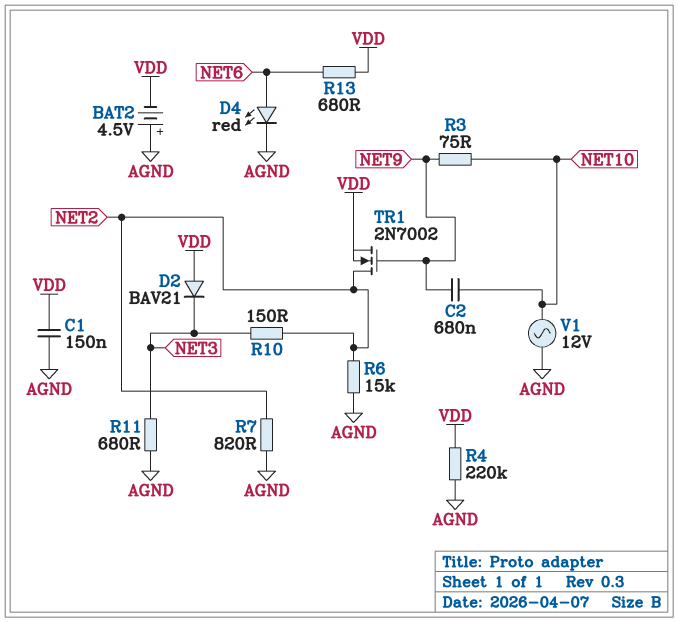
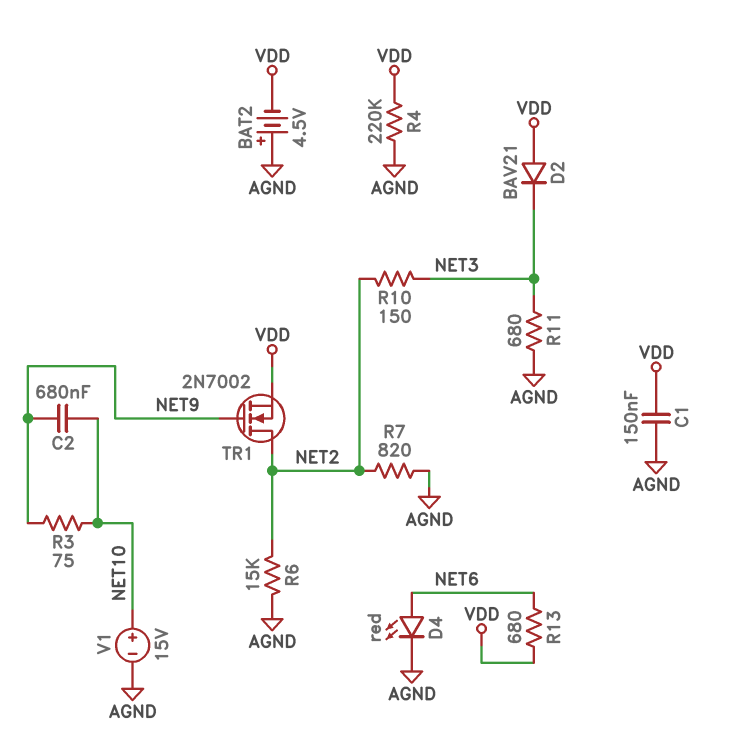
V1: AC 12V (AGND, NET10) -> 15V (plus NET10, minus AGND)

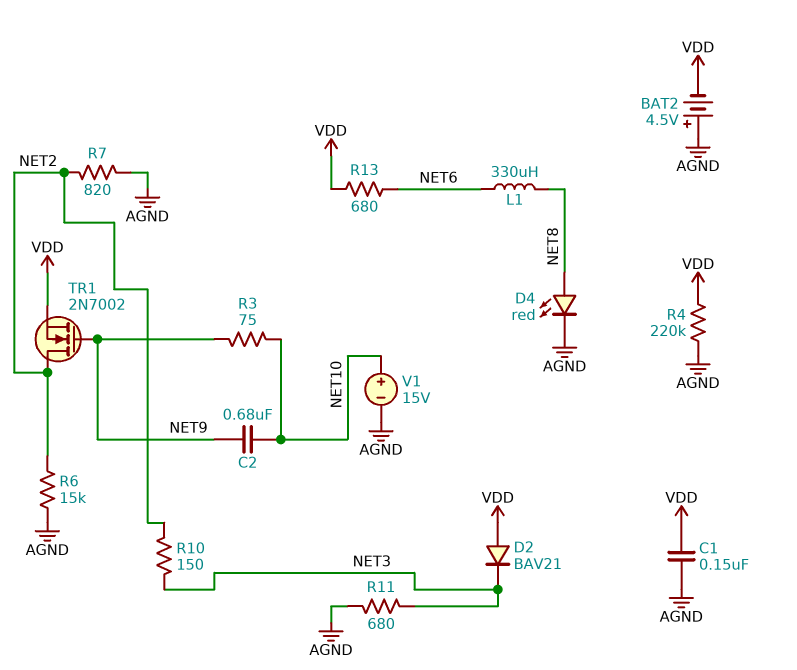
D4: LED red (A NET6, K AGND) -> LED red (A NET8, K AGND)
L1: none -> 330uH (NET6, NET8)

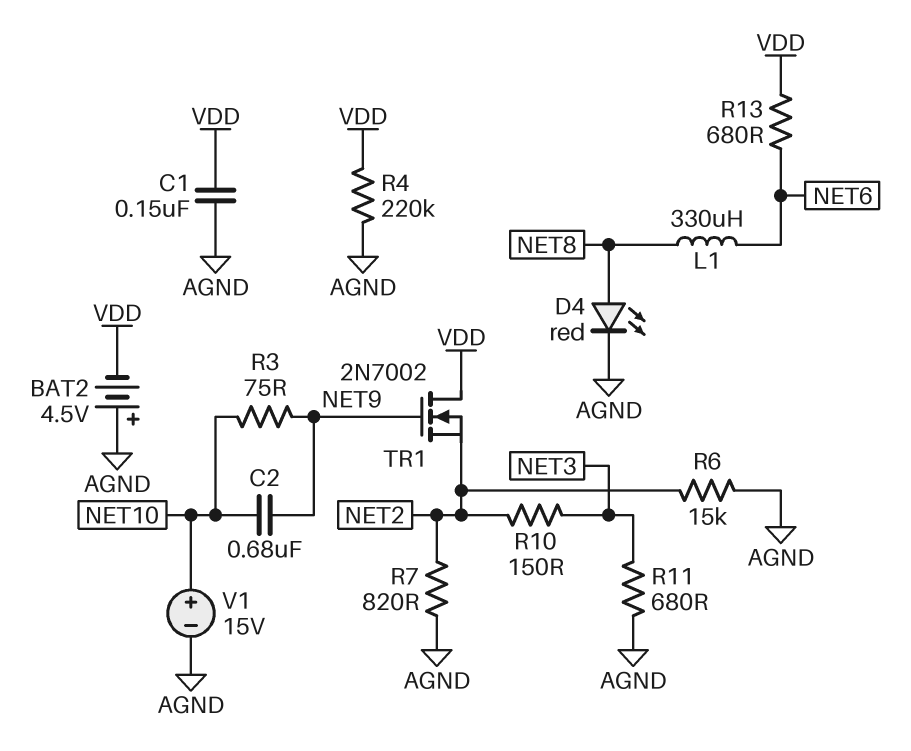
D2: diode BAV21 (A VDD, K NET3) -> none
TR1: NMOS 2N7002 (G NET9, D NET2, S VDD) -> NMOS 2N7002 (G NET9, D VDD, S NET2)

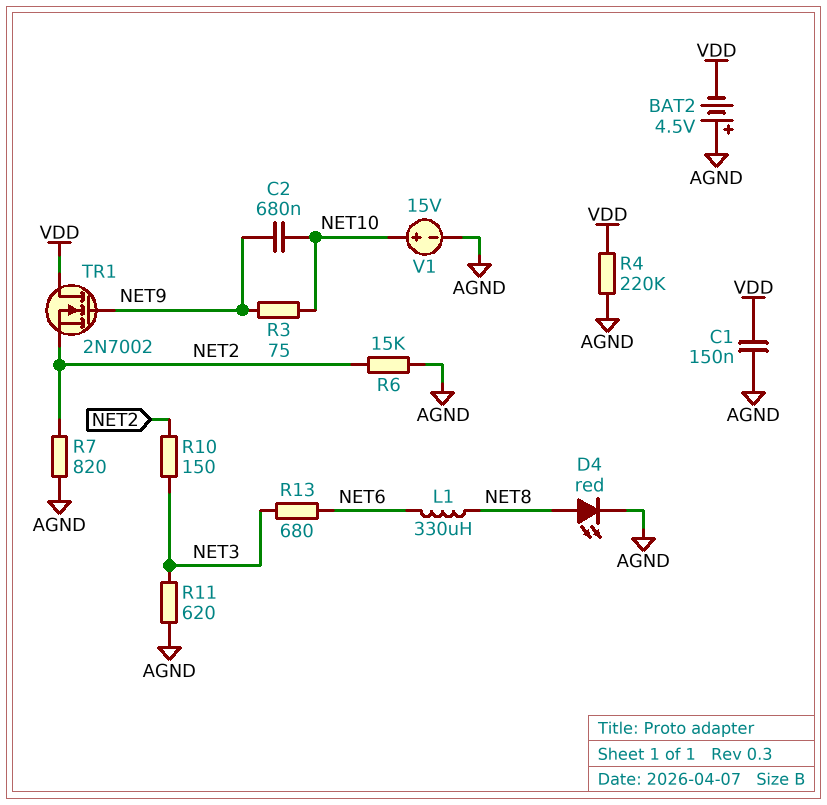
R11: 680 (AGND, NET3) -> 620 (AGND, NET3)
R13: 680 (NET6, VDD) -> 680 (NET3, NET6)

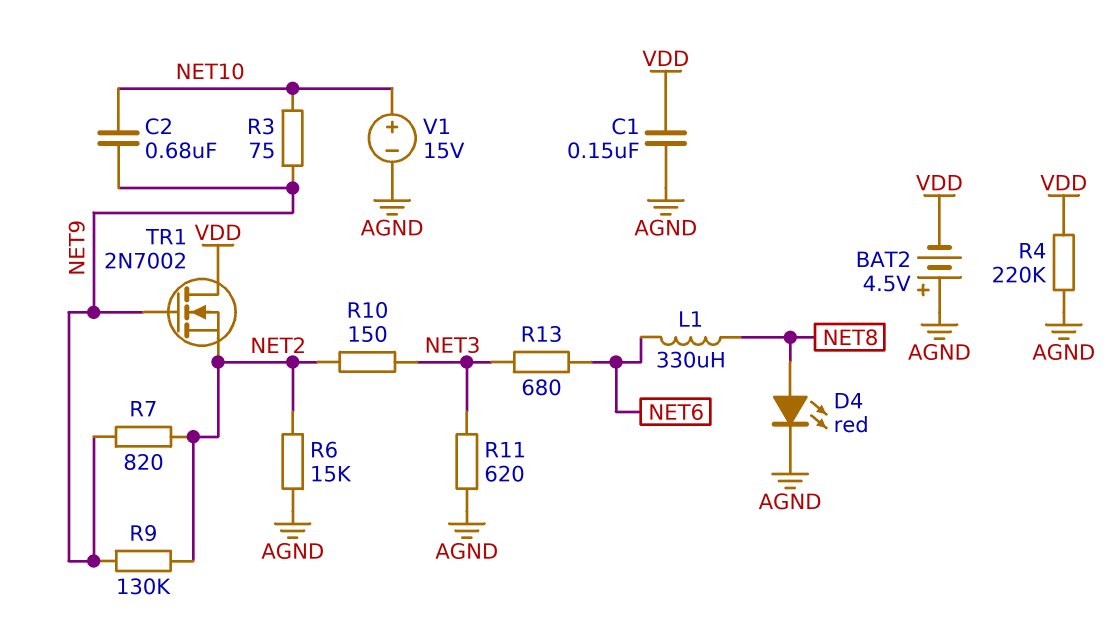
R7: 820 (AGND, NET2) -> 820 (NET2, NET9)
R9: none -> 130k (NET2, NET9)

